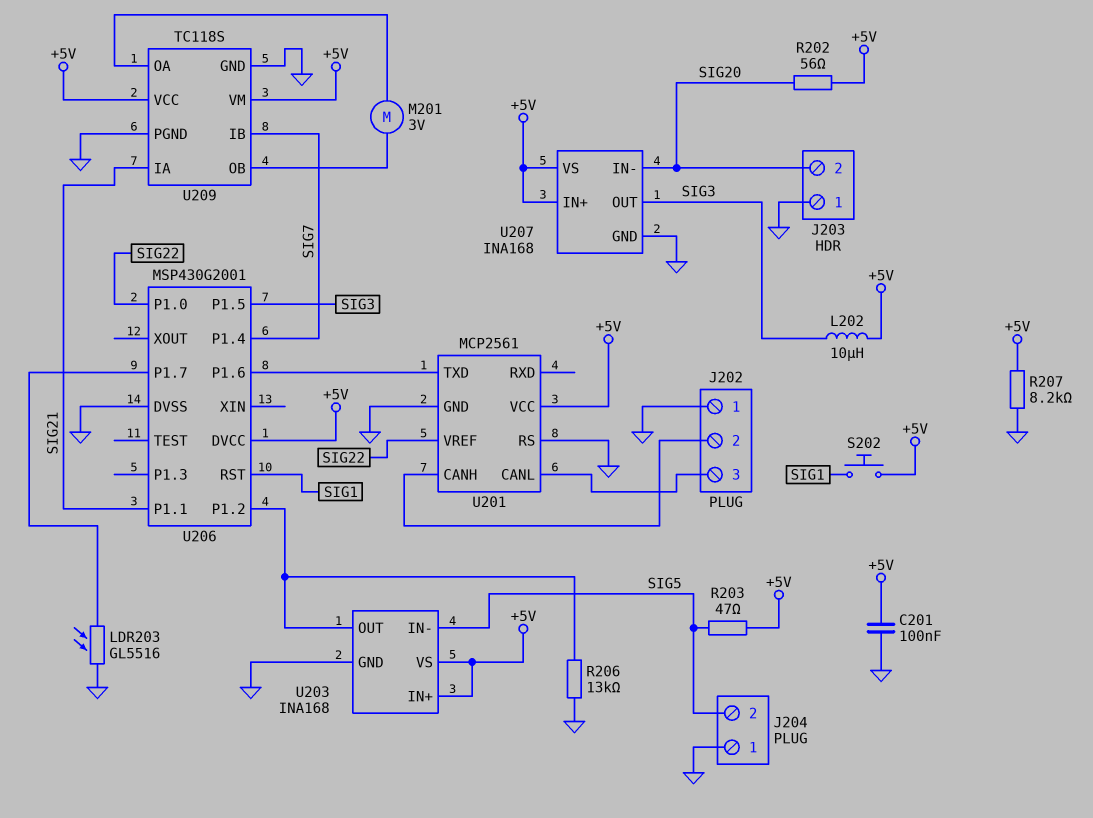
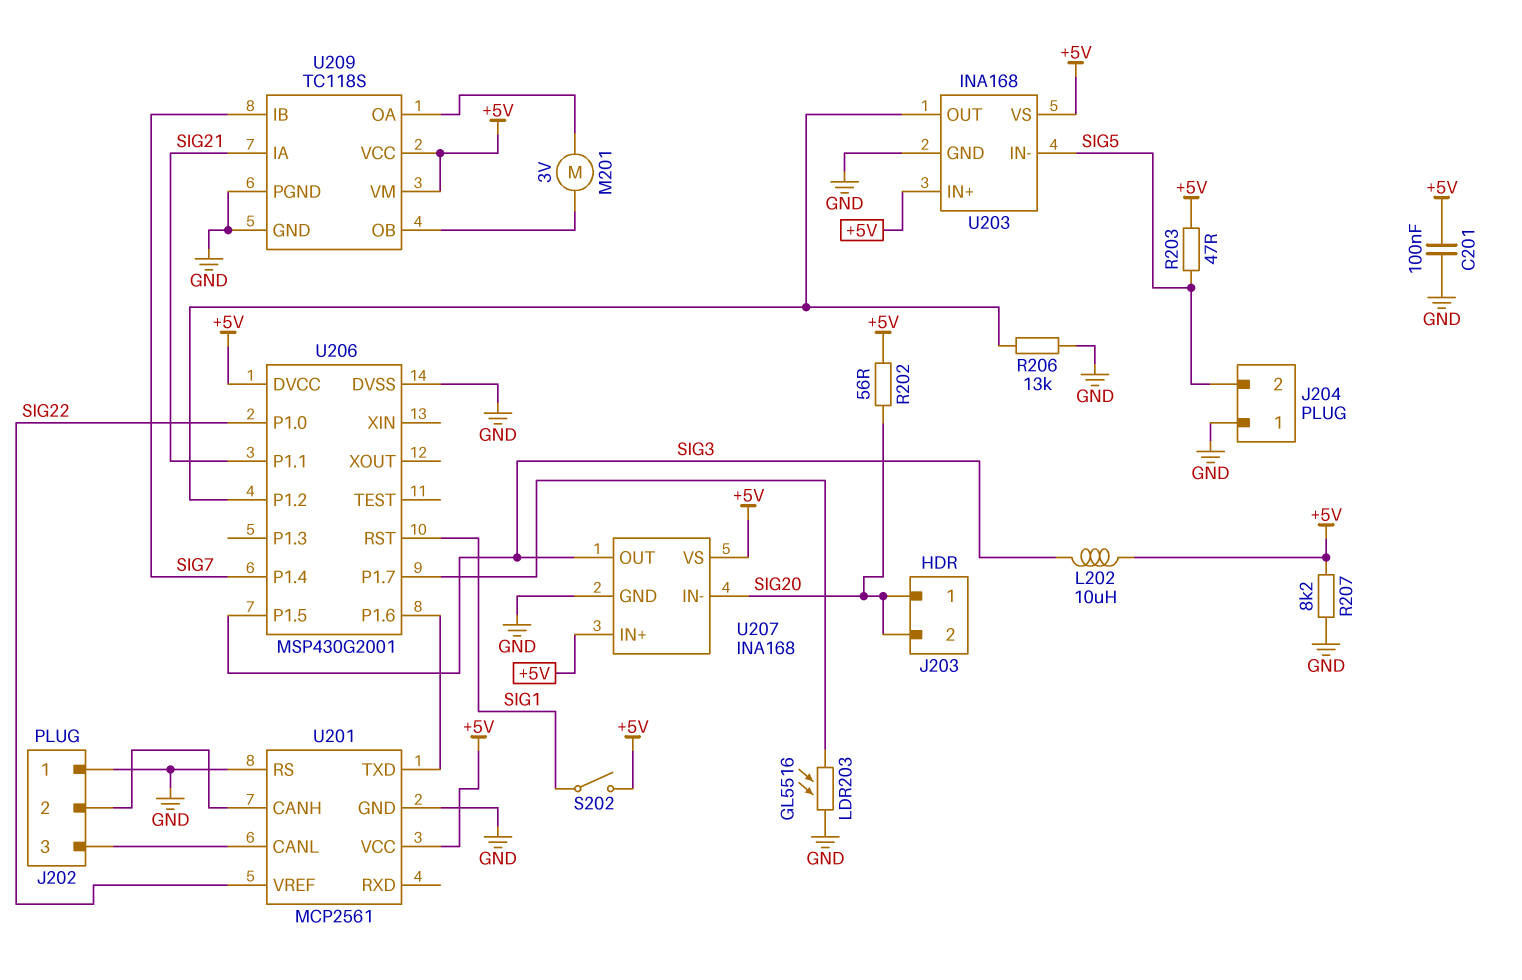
J203 pin 1: GND -> SIG20
S202: button (+5V, SIG1) -> switch (+5V, SIG1)

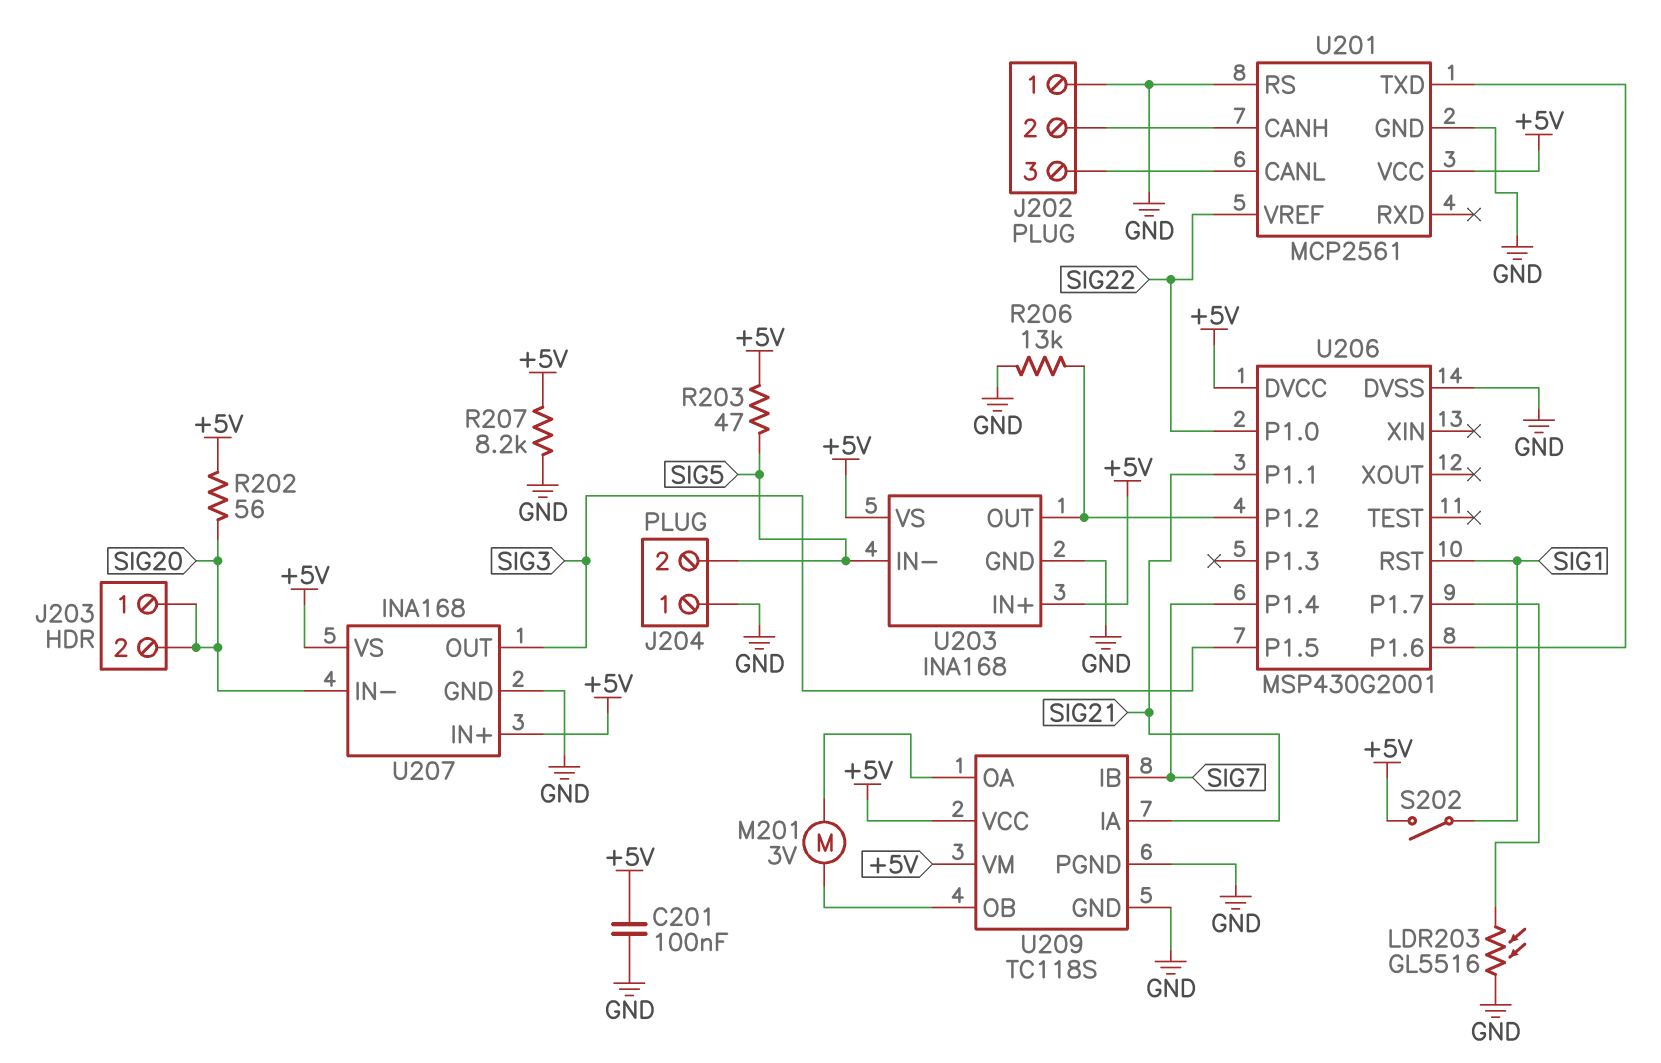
L202: 10uH (+5V, SIG3) -> none

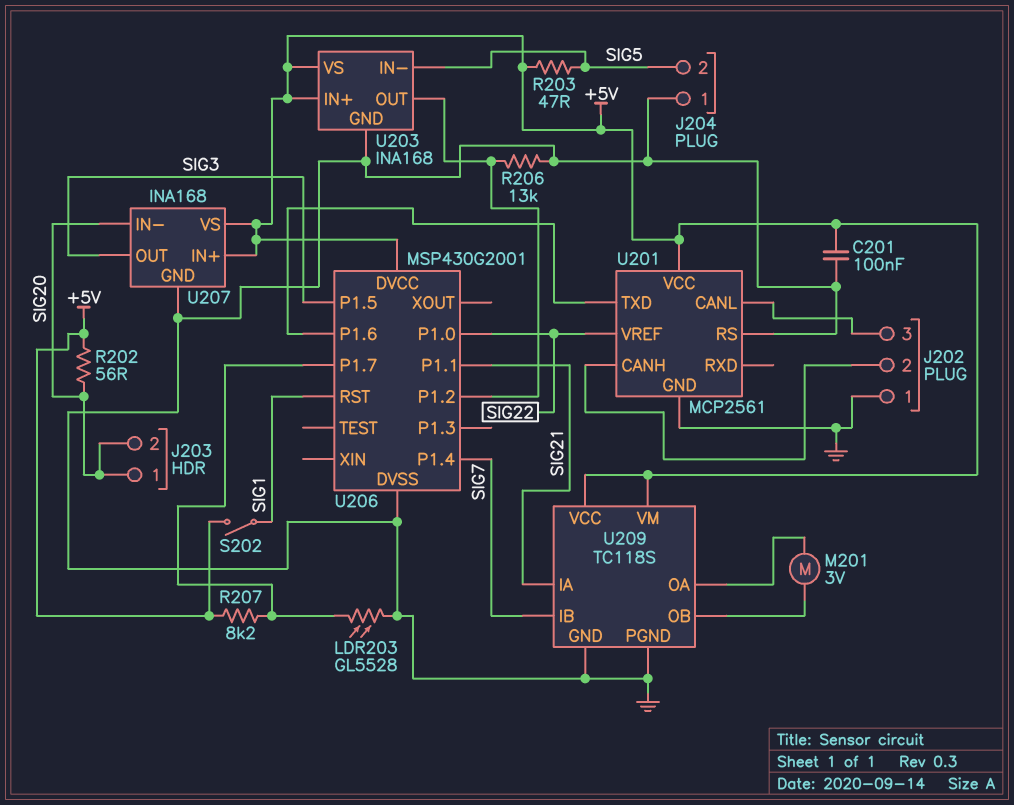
LDR203: GL5516 (GND, U206/P1.7) -> GL5528 (GND, U206/P1.7)
R207: 8.2k (+5V, GND) -> 8.2k (+5V, U206/P1.7)

